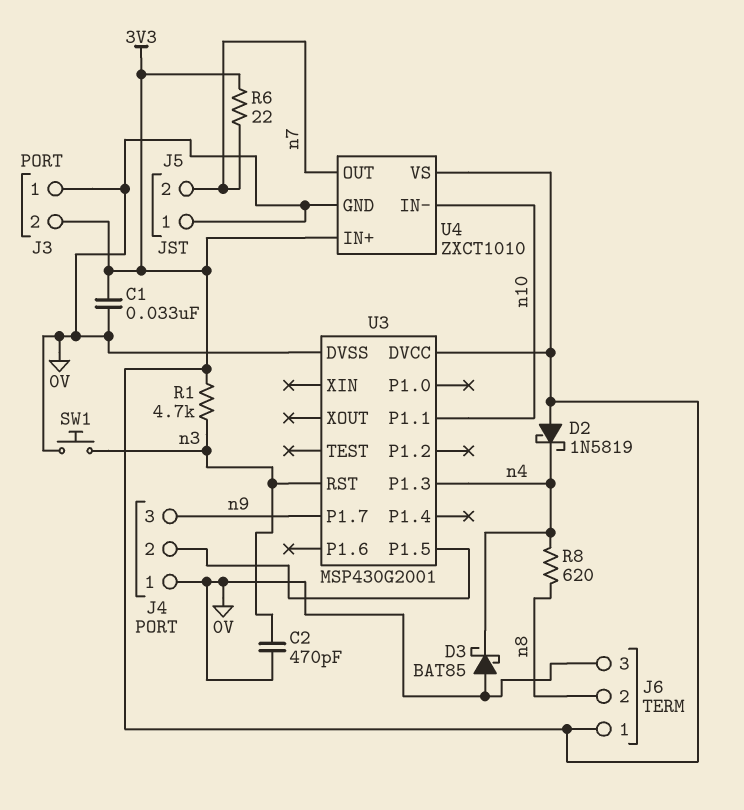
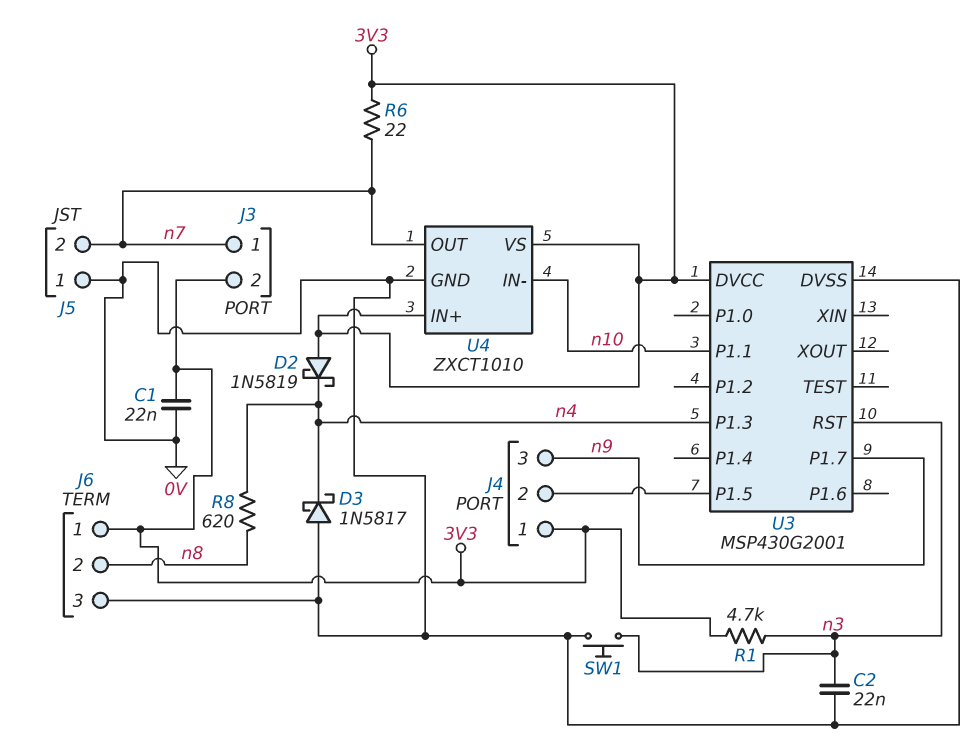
C1: 33nF (0V, 3V3) -> 22nF (0V, 3V3)
C2: 470pF (0V, n3) -> 22nF (0V, n3)
D3: schottky BAT85 (A 0V, K n4) -> schottky 1N5817 (A 0V, K n4)
J3 pin 1: 0V -> n7
J4 pin 1: 0V -> 3V3

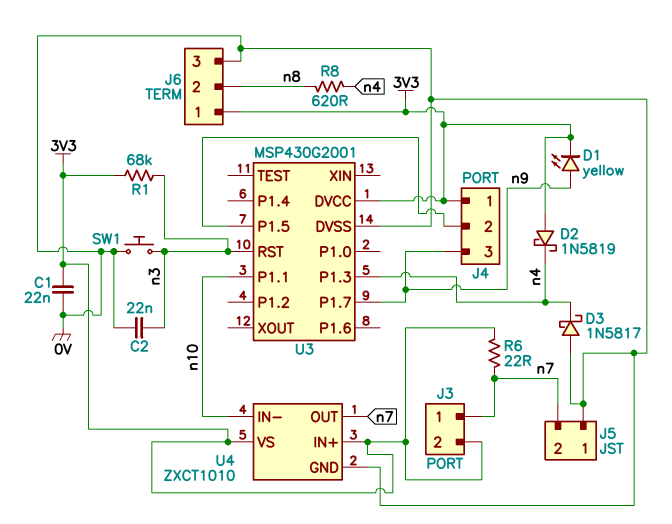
D1: none -> LED yellow (A n9, K 3V3)
R1: 4.7k (3V3, n3) -> 68k (3V3, n3)

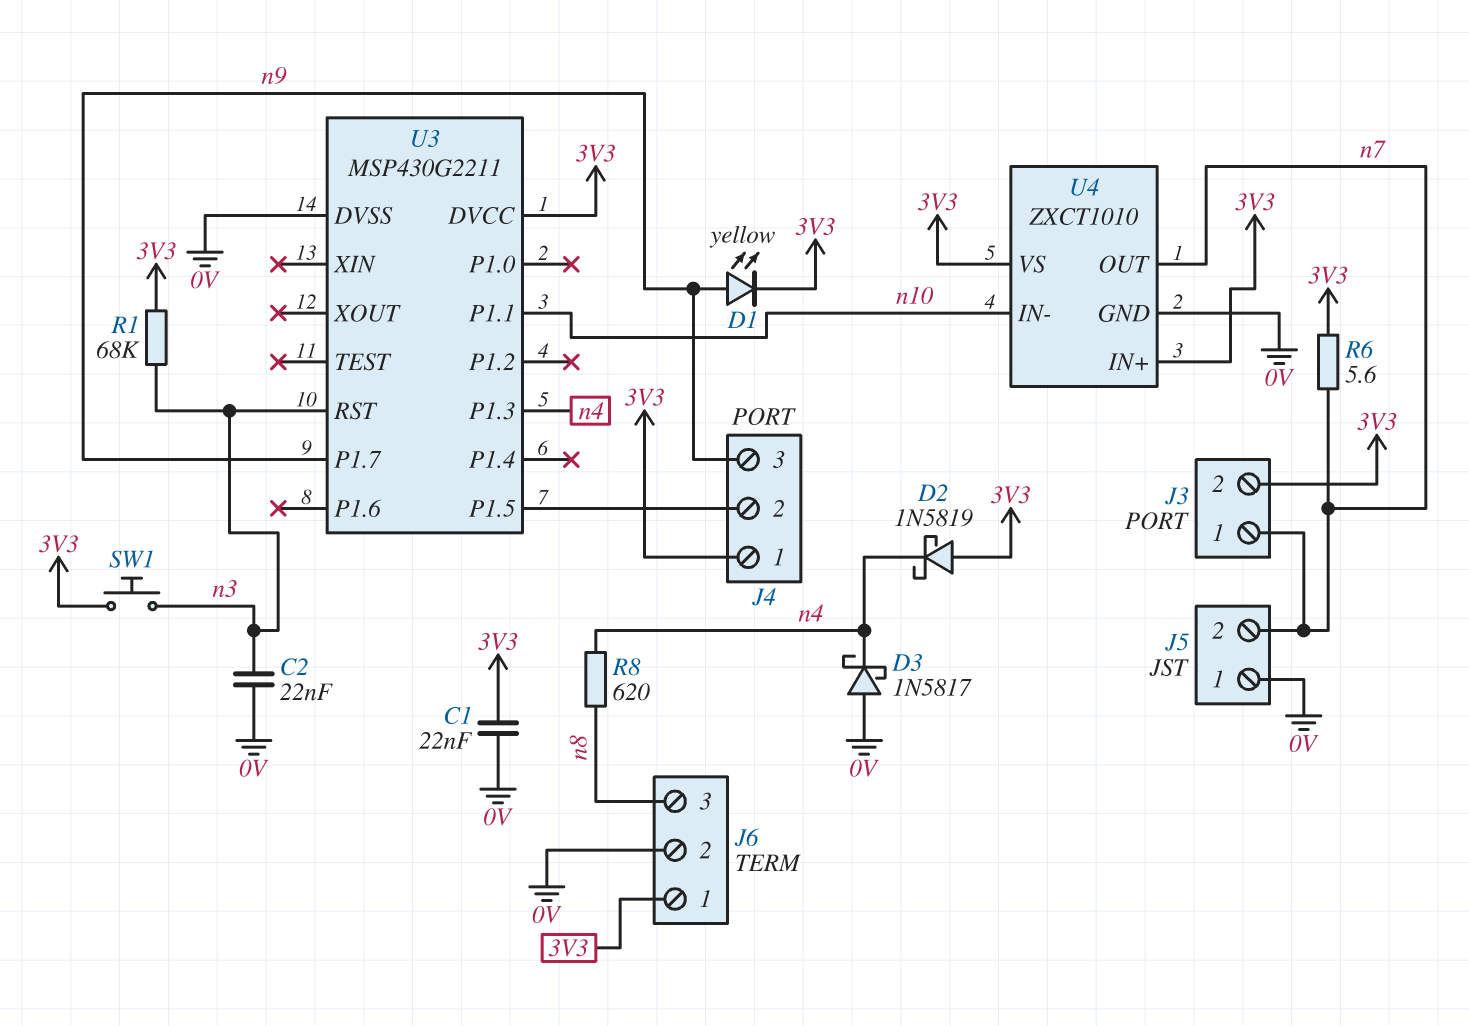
J6 pin 2: n8 -> 0V
J6 pin 3: 0V -> n8
R6: 22 (3V3, n7) -> 5.6 (3V3, n7)
SW1: button (0V, n3) -> button (3V3, n3)
U3: MSP430G2001 -> MSP430G2211

